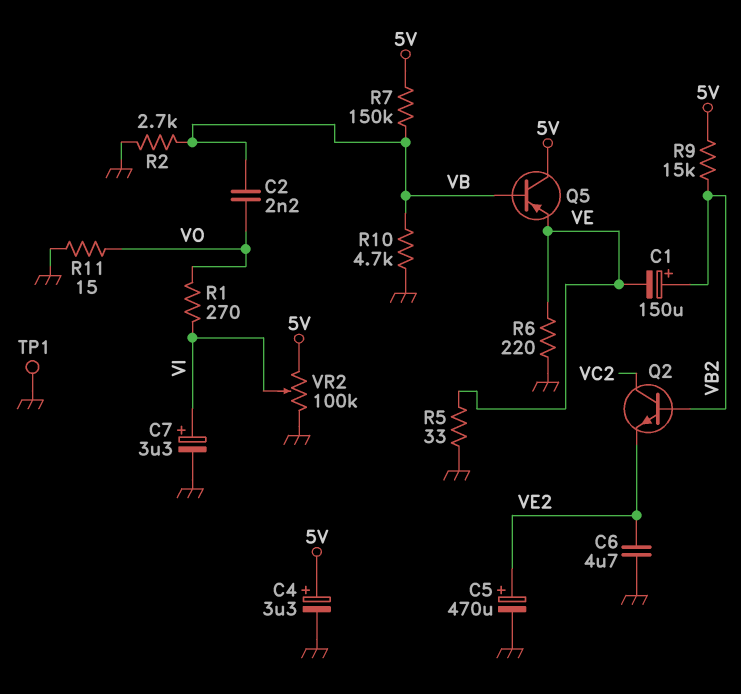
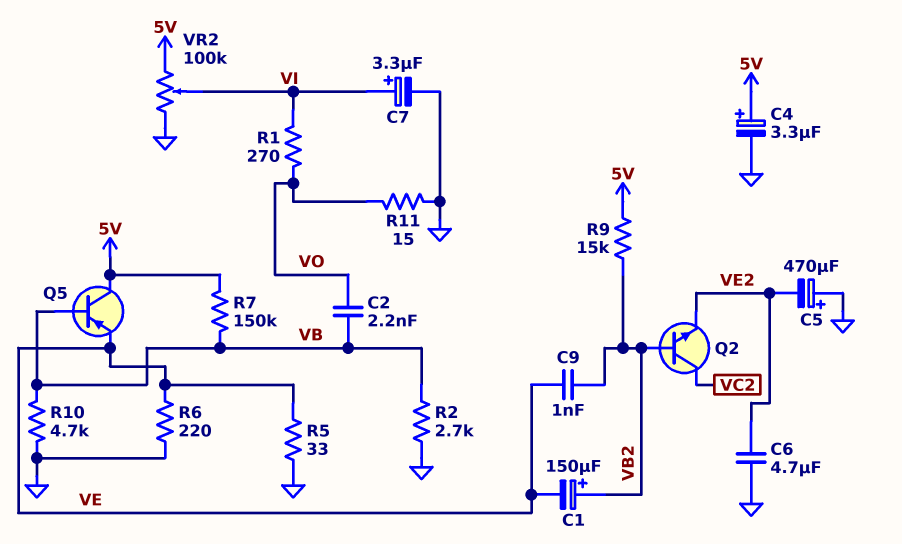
C5: 470uF (plus VE2, minus GND) -> 470uF (plus GND, minus VE2)
C9: none -> 1nF (VB2, VE)
TP1: test point (GND) -> none

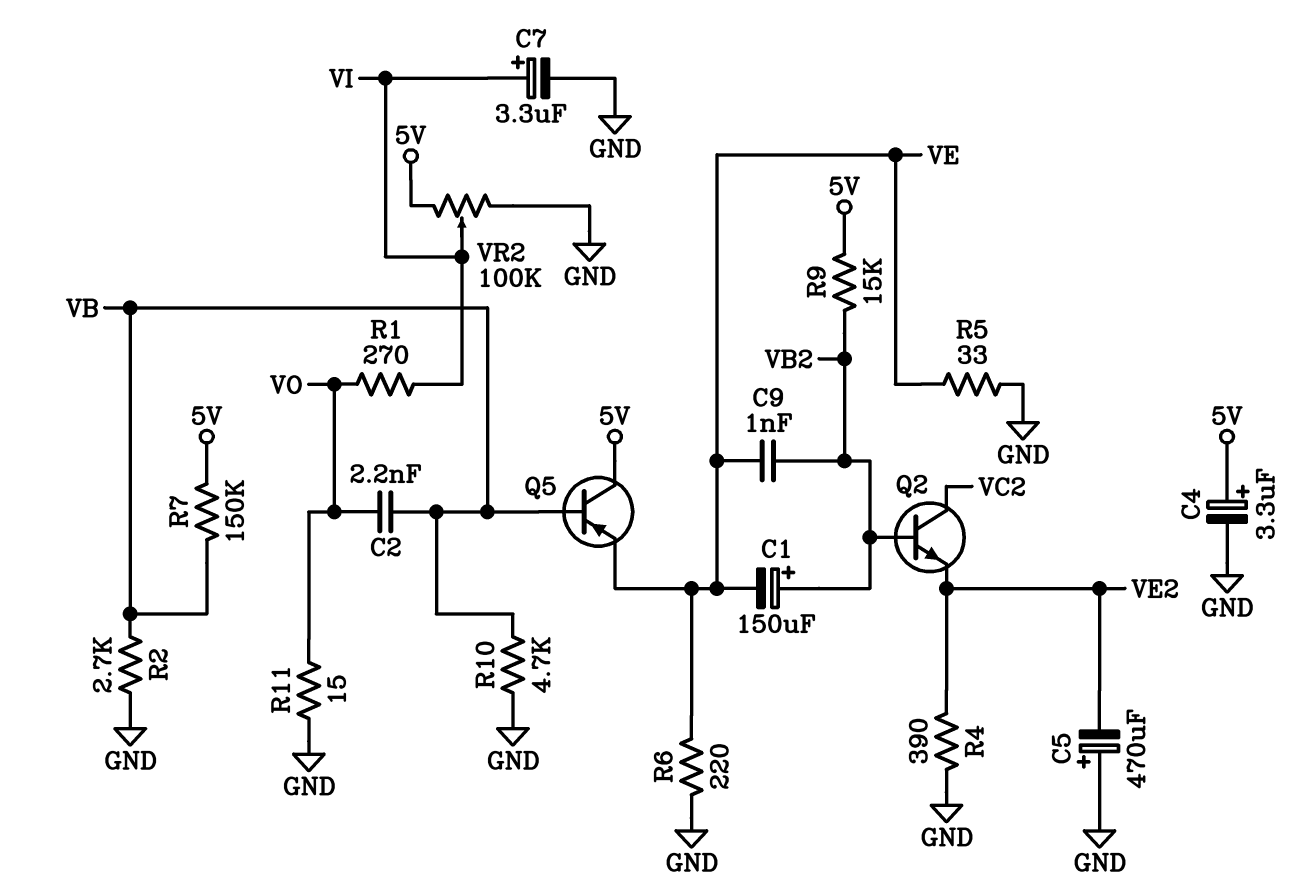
C6: 4.7uF (GND, VE2) -> none
R4: none -> 390 (GND, VE2)

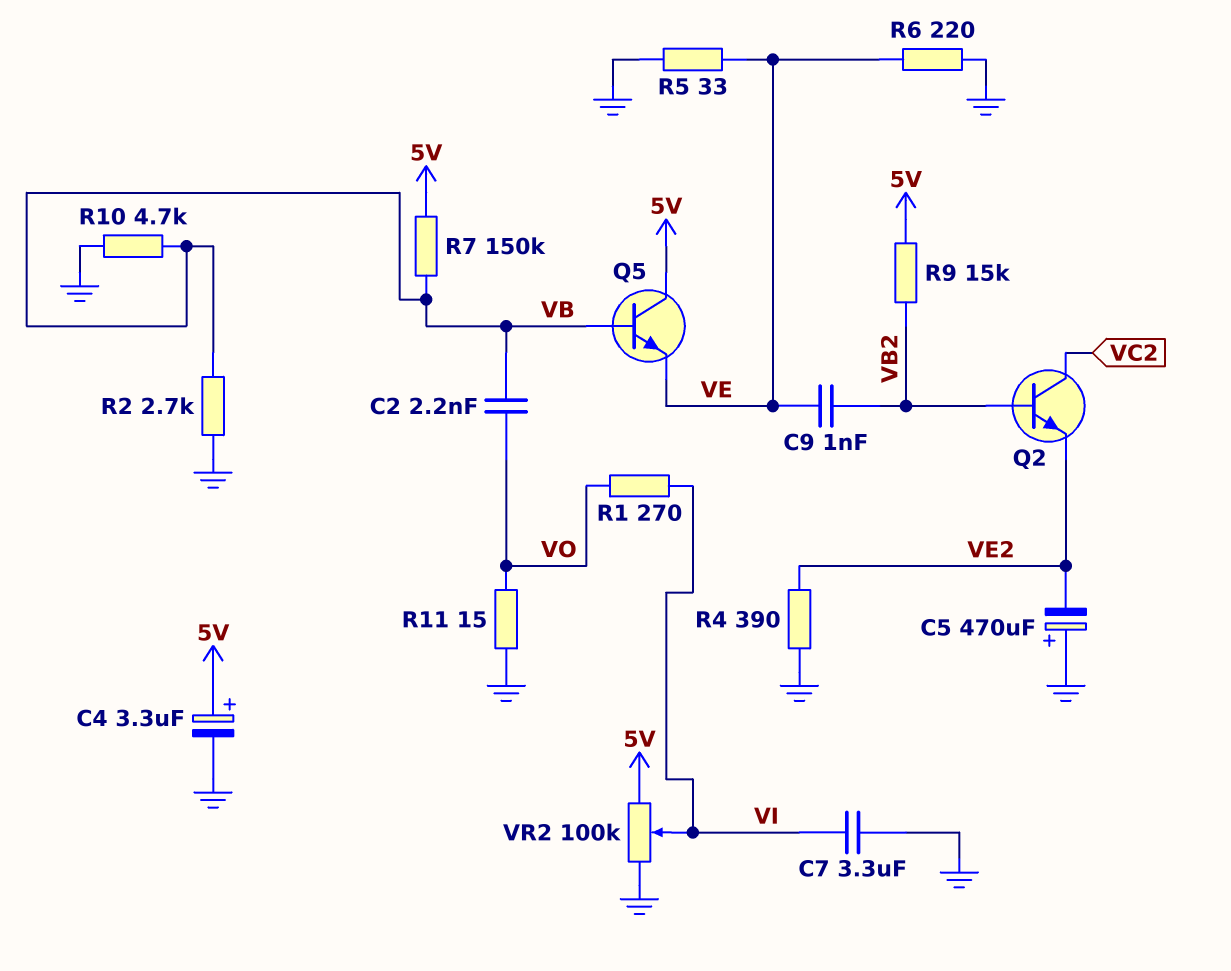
C1: 150uF (plus VB2, minus VE) -> none
C7: 3.3uF (plus VI, minus GND) -> 3.3uF (GND, VI)
Q5: PNP (B VB, C 5V, E VE) -> NPN (B VB, C 5V, E VE)

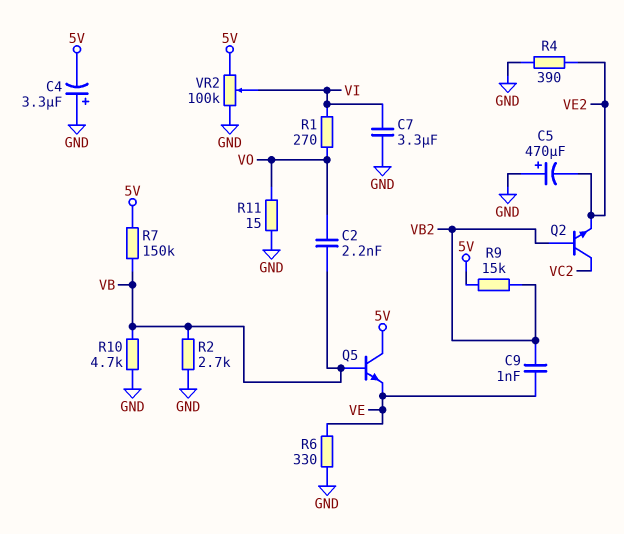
C4: 3.3uF (plus 5V, minus GND) -> 3.3uF (plus GND, minus 5V)
R5: 33 (GND, VE) -> none
R6: 220 (GND, VE) -> 330 (GND, VE)

